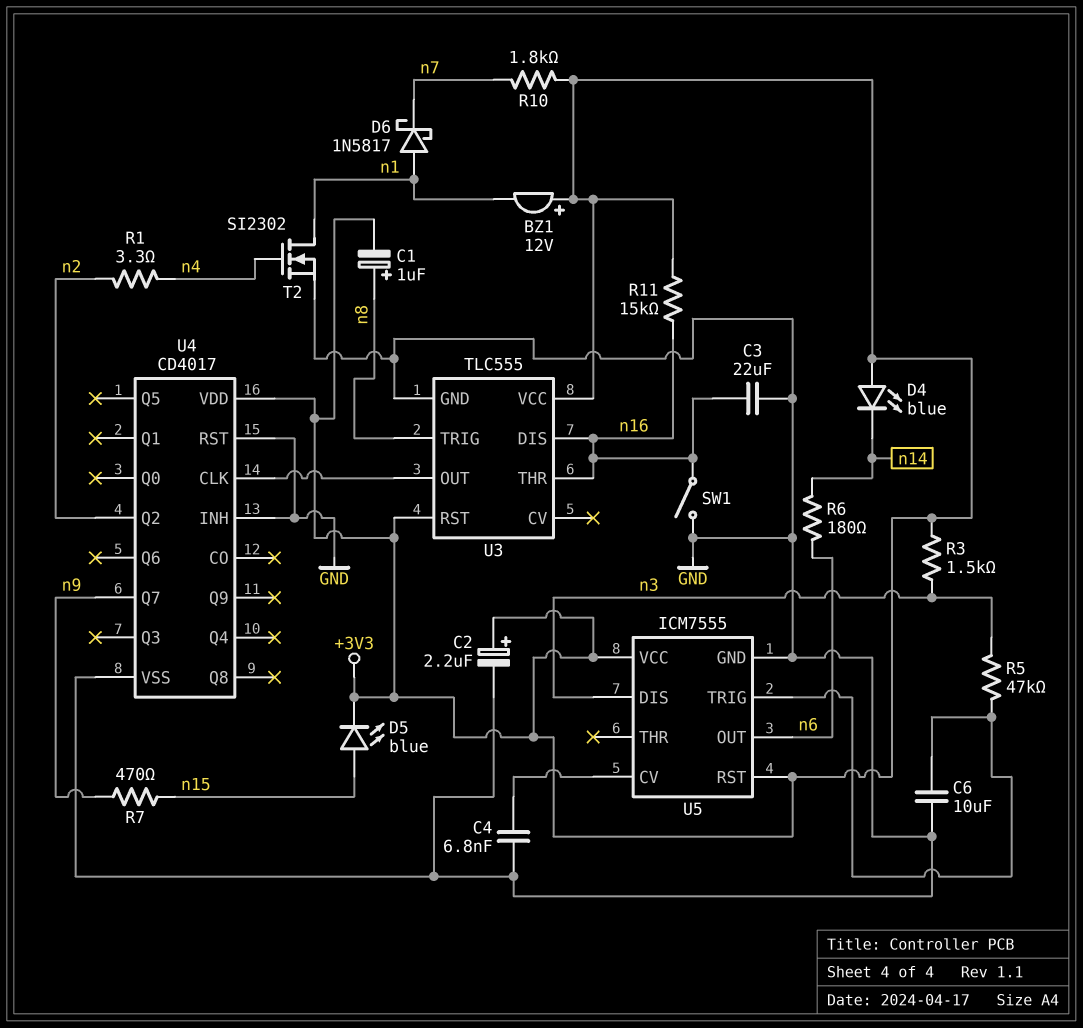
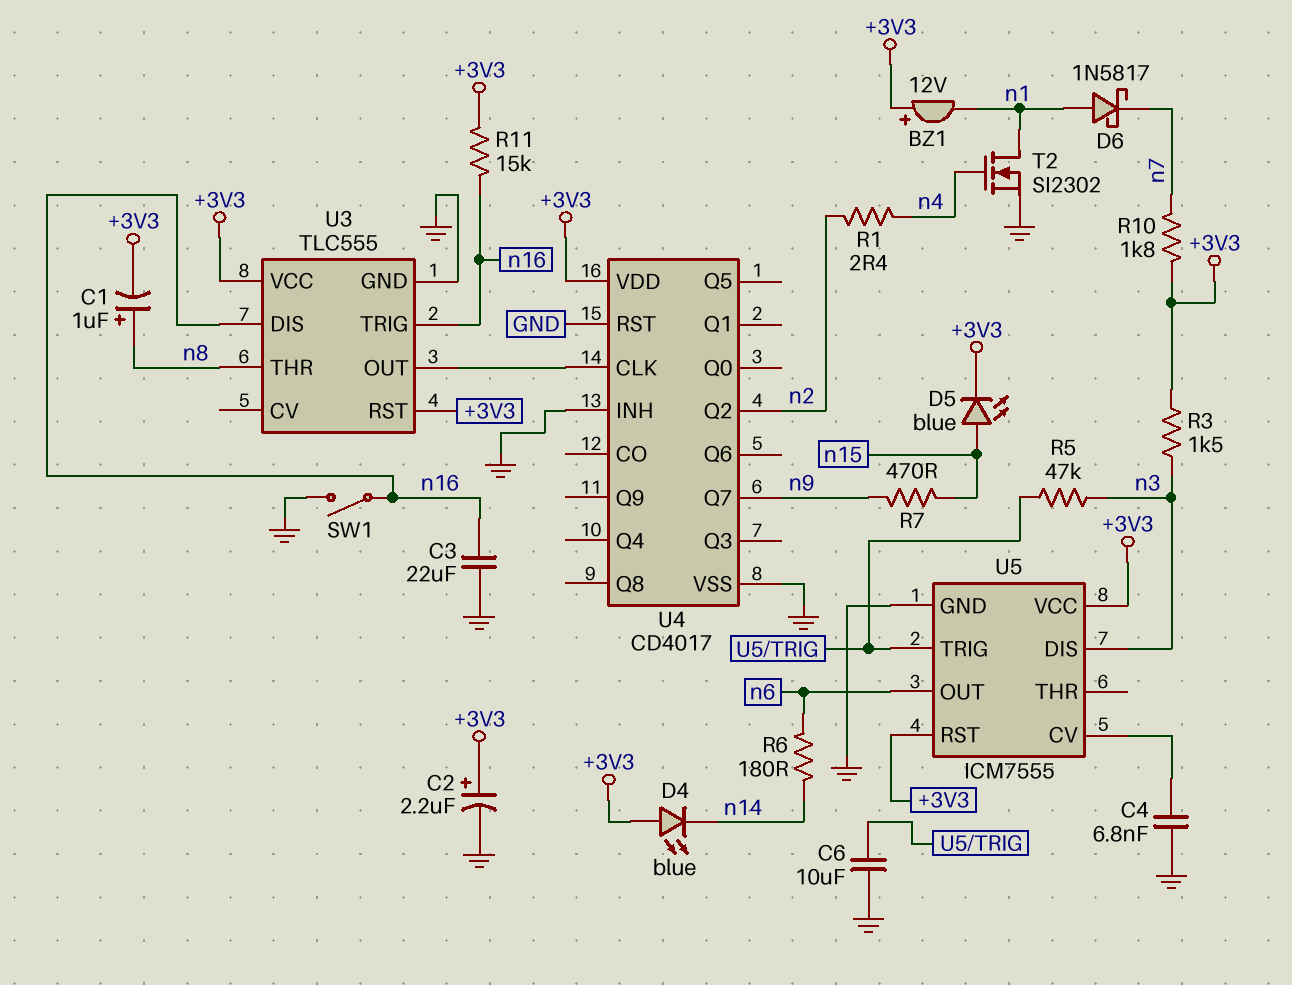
R1: 3.3 (n2, n4) -> 2.4 (n2, n4)
U3 pin THR: n16 -> n8
U3 pin TRIG: n8 -> n16

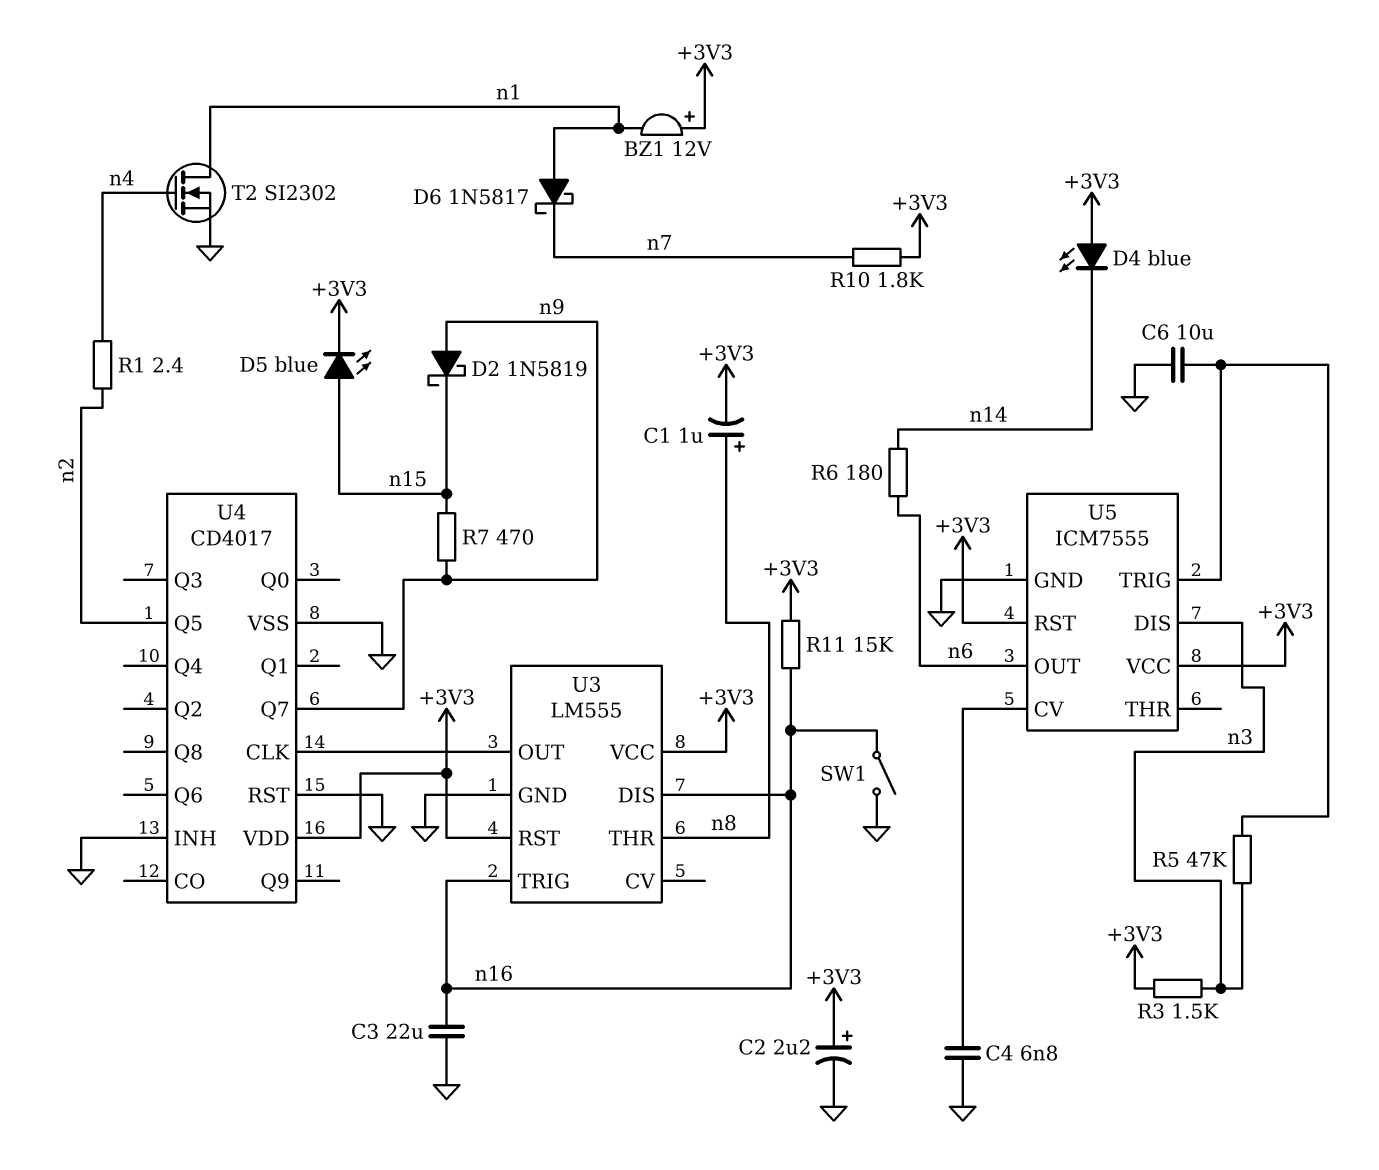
D2: none -> schottky 1N5819 (A n9, K n15)
U3: TLC555 -> LM555
U4 pin Q2: n2 -> none
U4 pin Q5: none -> n2

